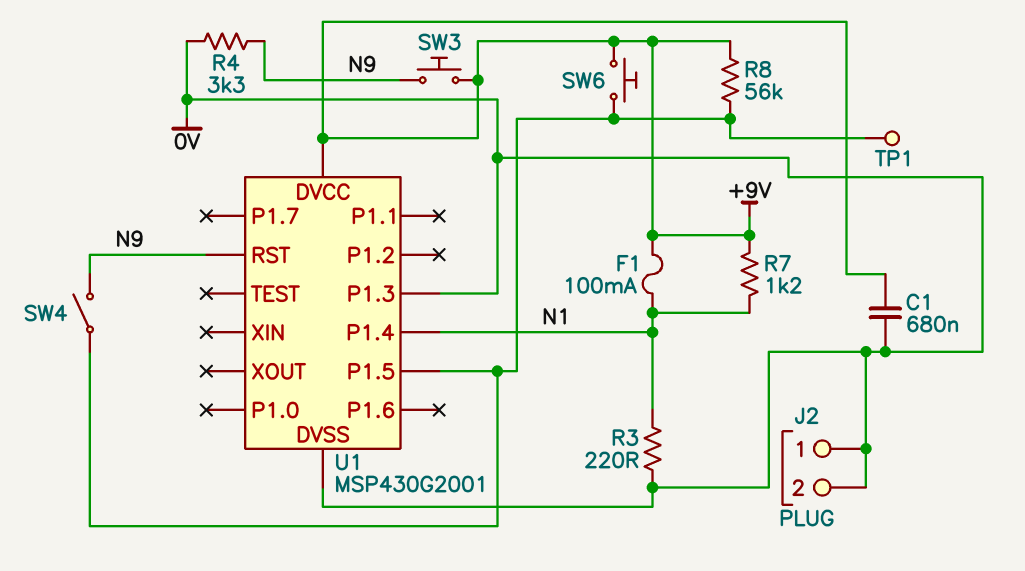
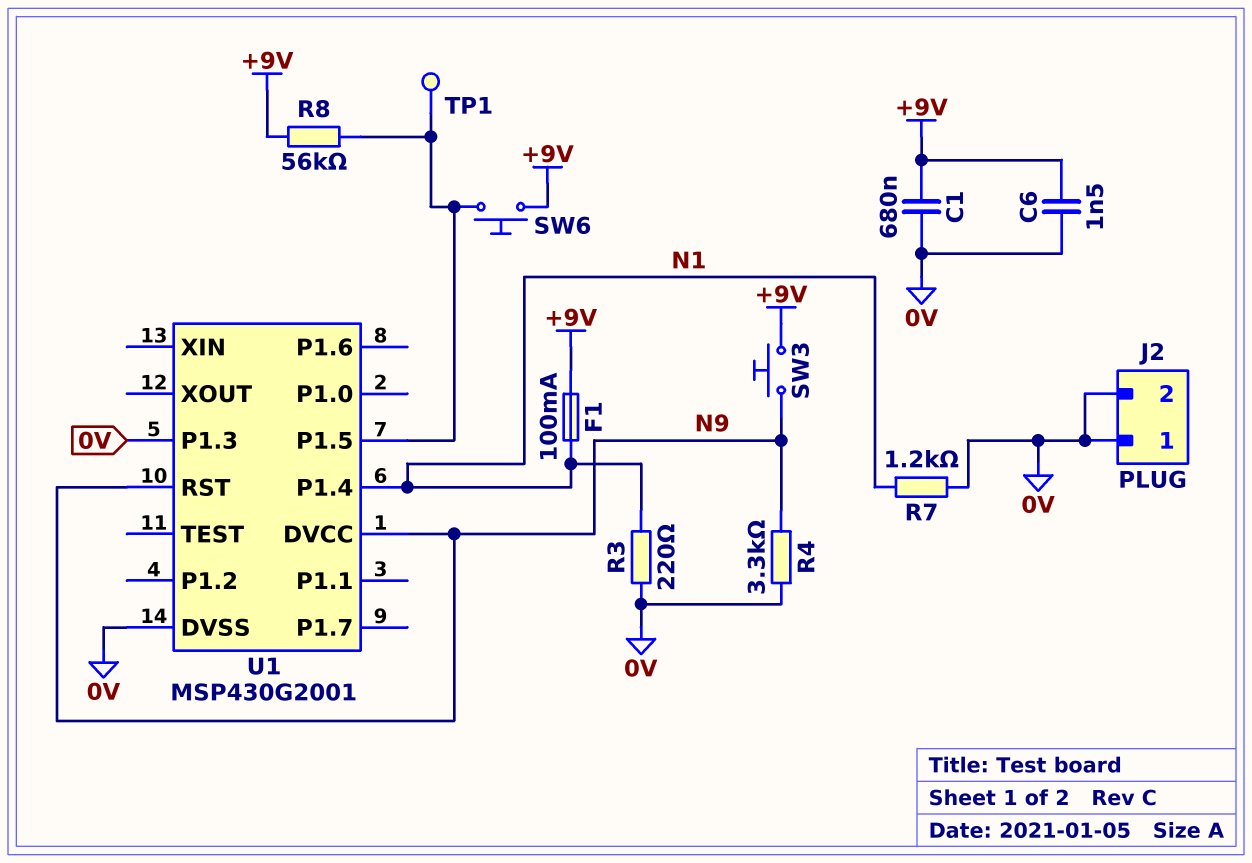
C6: none -> 1.5nF (+9V, 0V)
R7: 1.2k (+9V, N1) -> 1.2k (0V, N1)
SW4: switch (N9, U1/P1.5) -> none
U1 pin DVCC: +9V -> N9

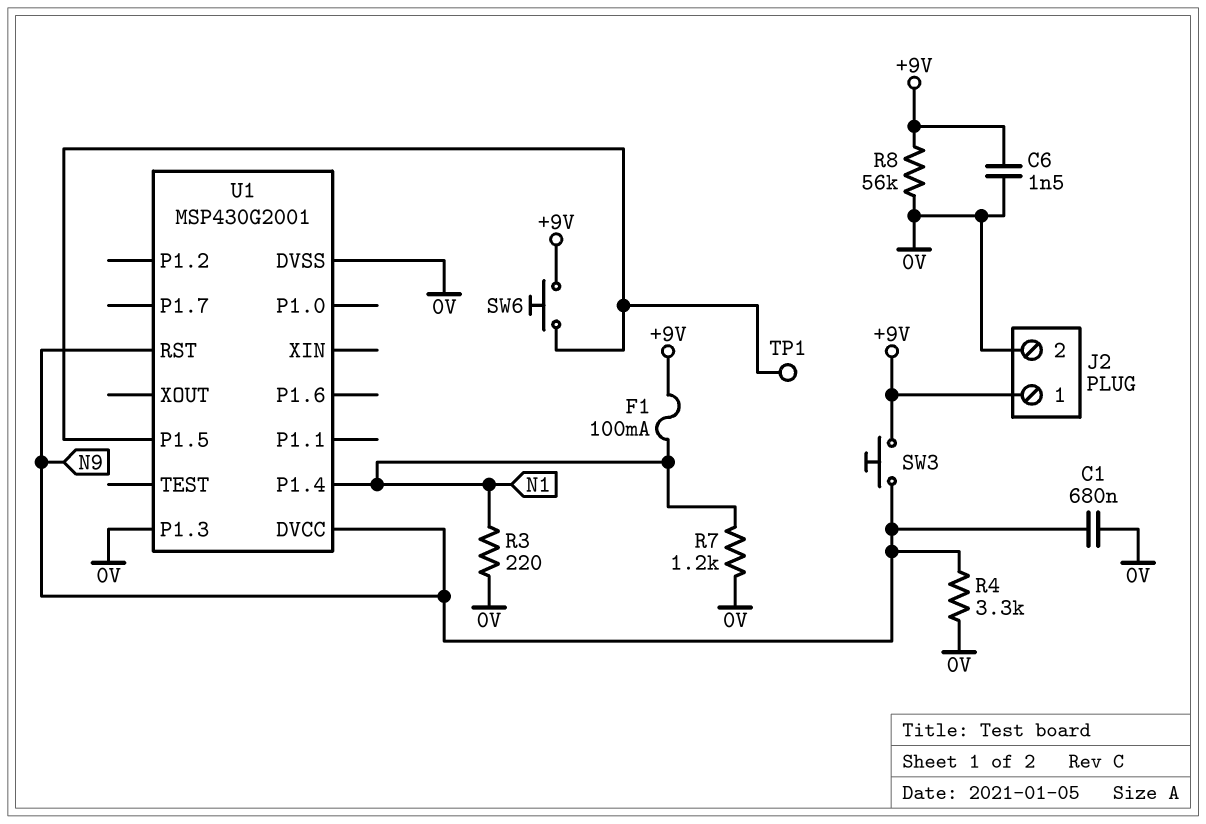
C1: 680nF (+9V, 0V) -> 680nF (0V, N9)
J2 pin 1: 0V -> +9V
R8: 56k (+9V, U1/P1.5) -> 56k (+9V, 0V)

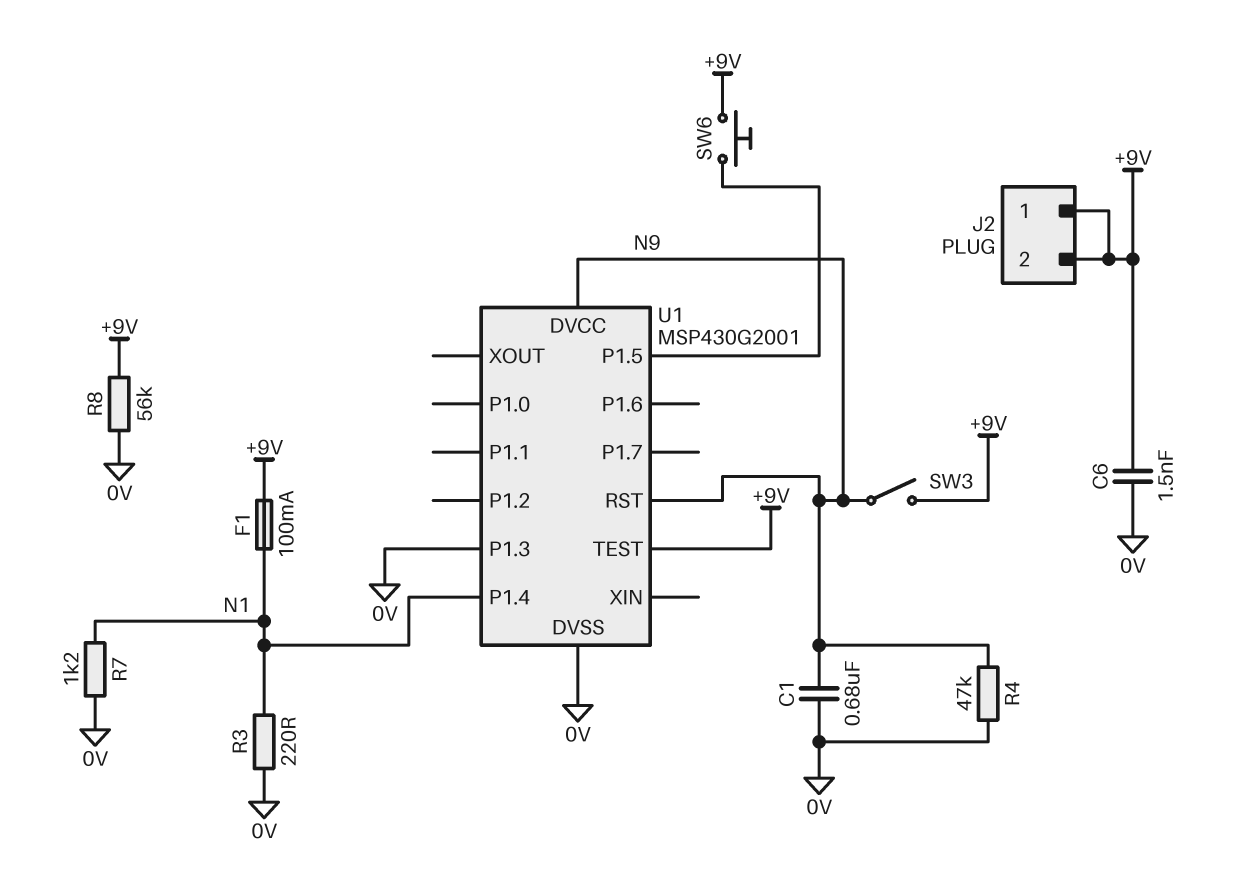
J2 pin 2: 0V -> +9V
R4: 3.3k (0V, N9) -> 47k (0V, N9)
SW3: button (+9V, N9) -> switch (+9V, N9)
TP1: test point (U1/P1.5) -> none
U1 pin TEST: none -> +9V

